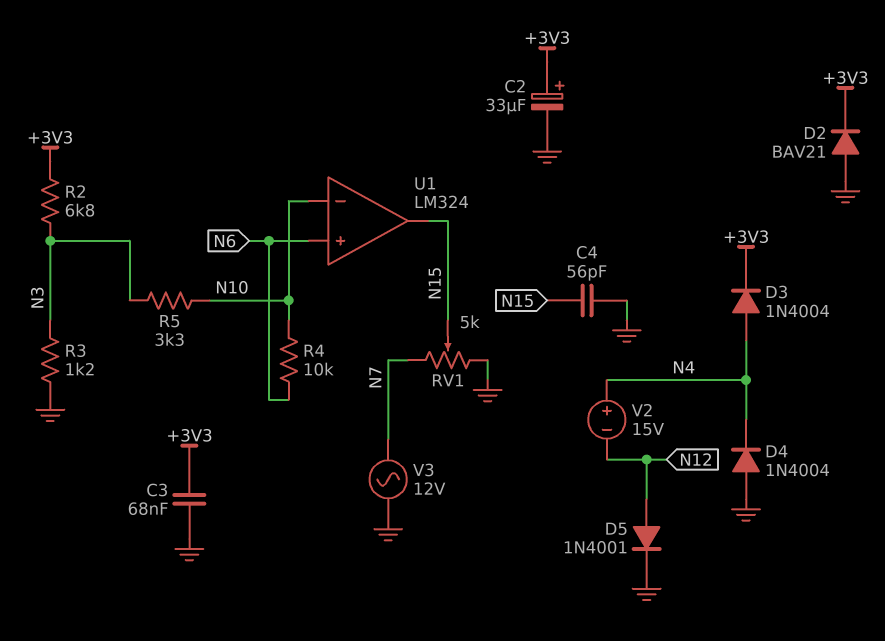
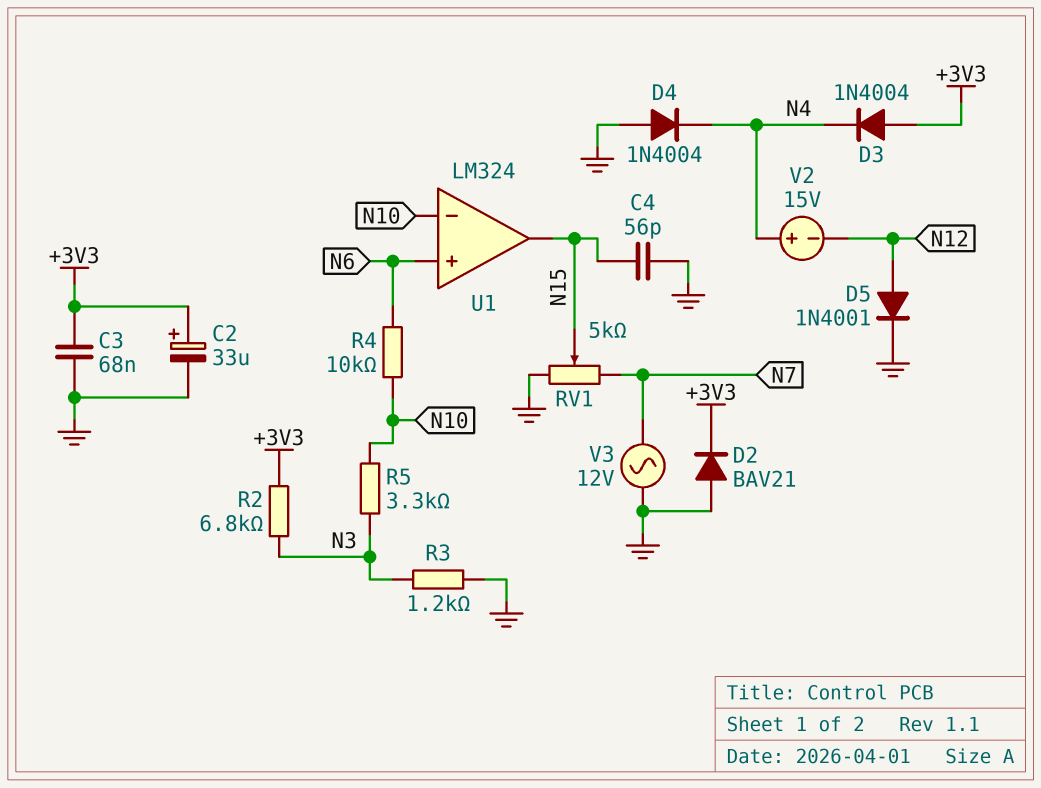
D3: diode 1N4004 (A N4, K +3V3) -> diode 1N4004 (A +3V3, K N4)

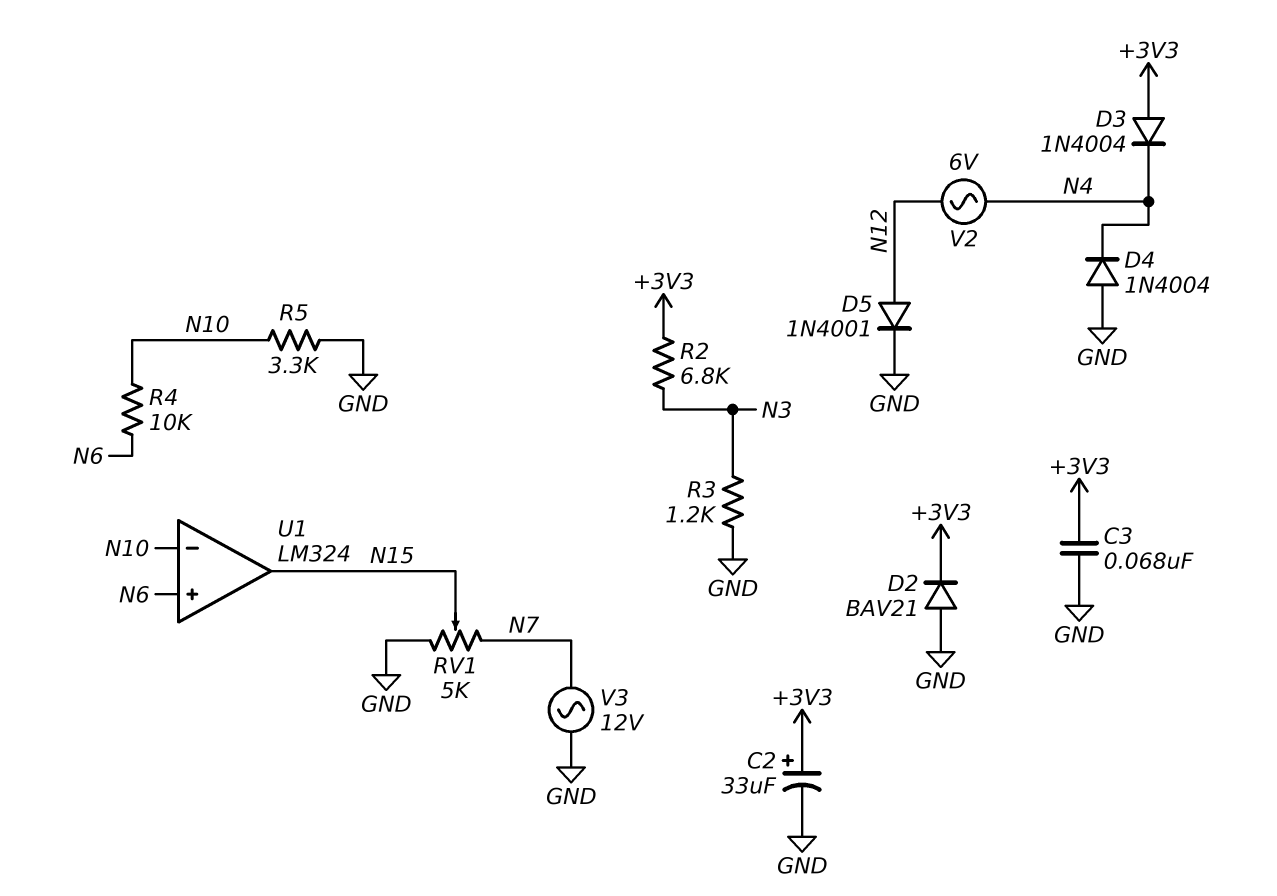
C4: 56pF (GND, N15) -> none
R5: 3.3k (N3, N10) -> 3.3k (GND, N10)
V2: 15V (plus N4, minus N12) -> AC 6V (N4, N12)

